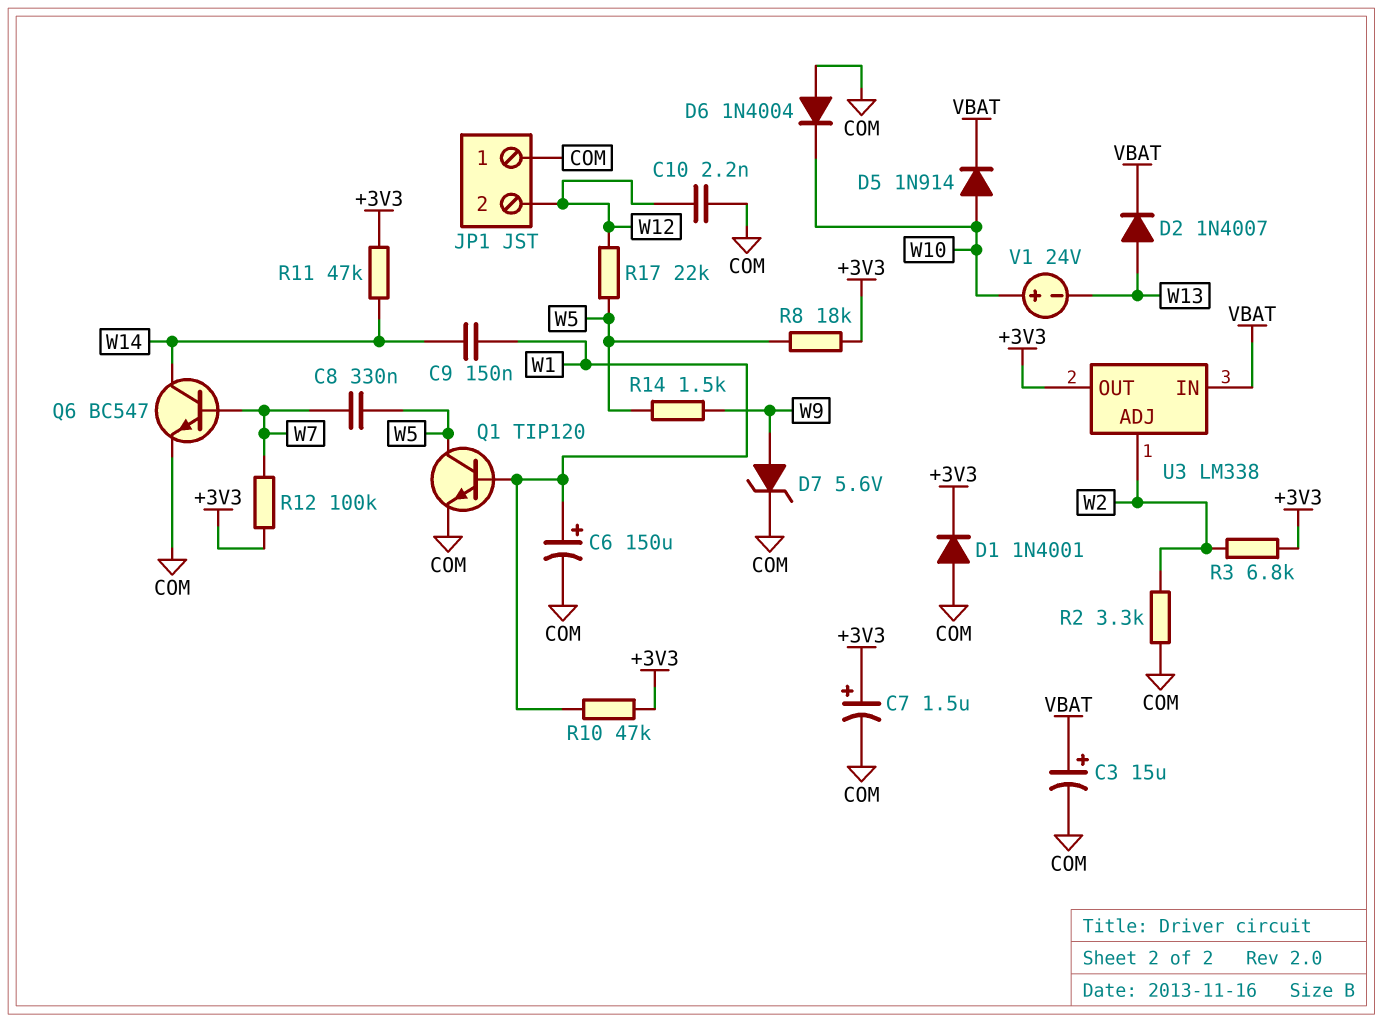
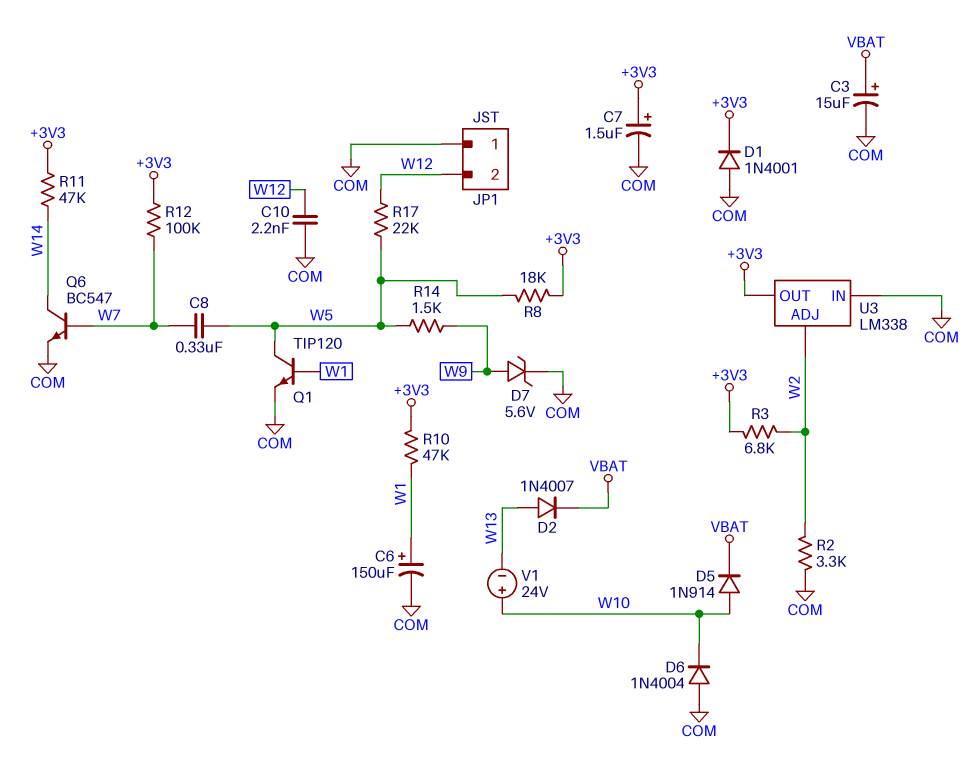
C9: 150nF (W1, W14) -> none
U3 pin IN: VBAT -> COM

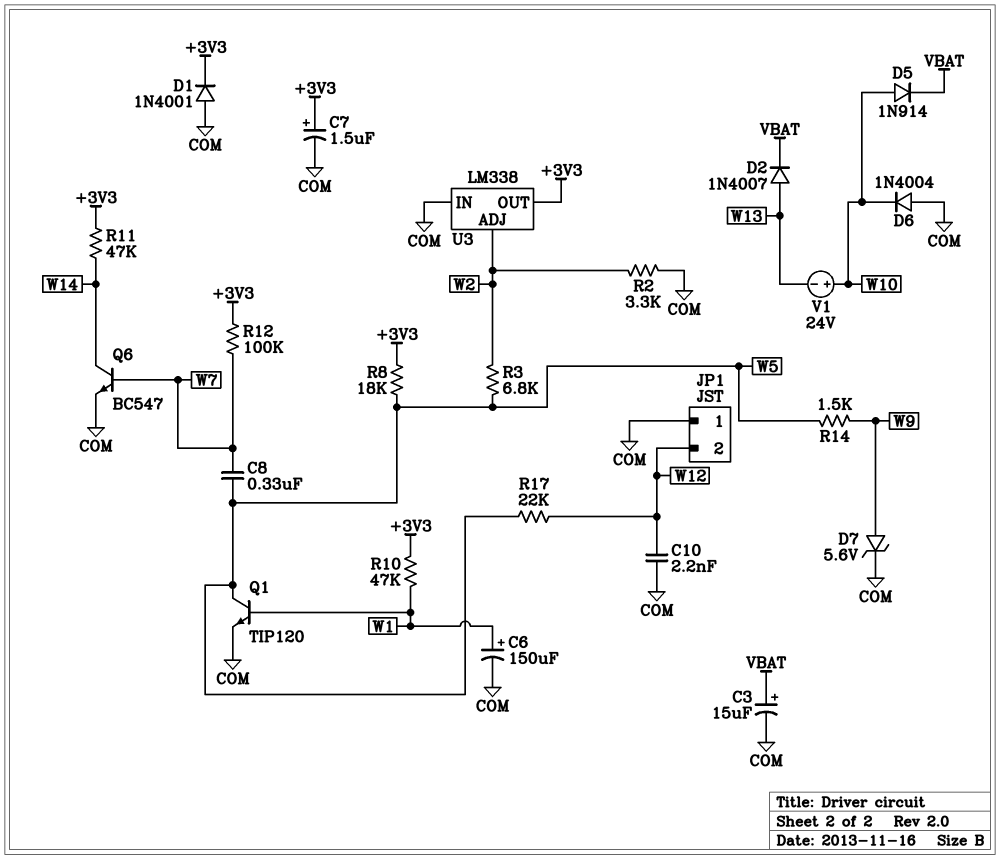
R3: 6.8k (+3V3, W2) -> 6.8k (W2, W5)

